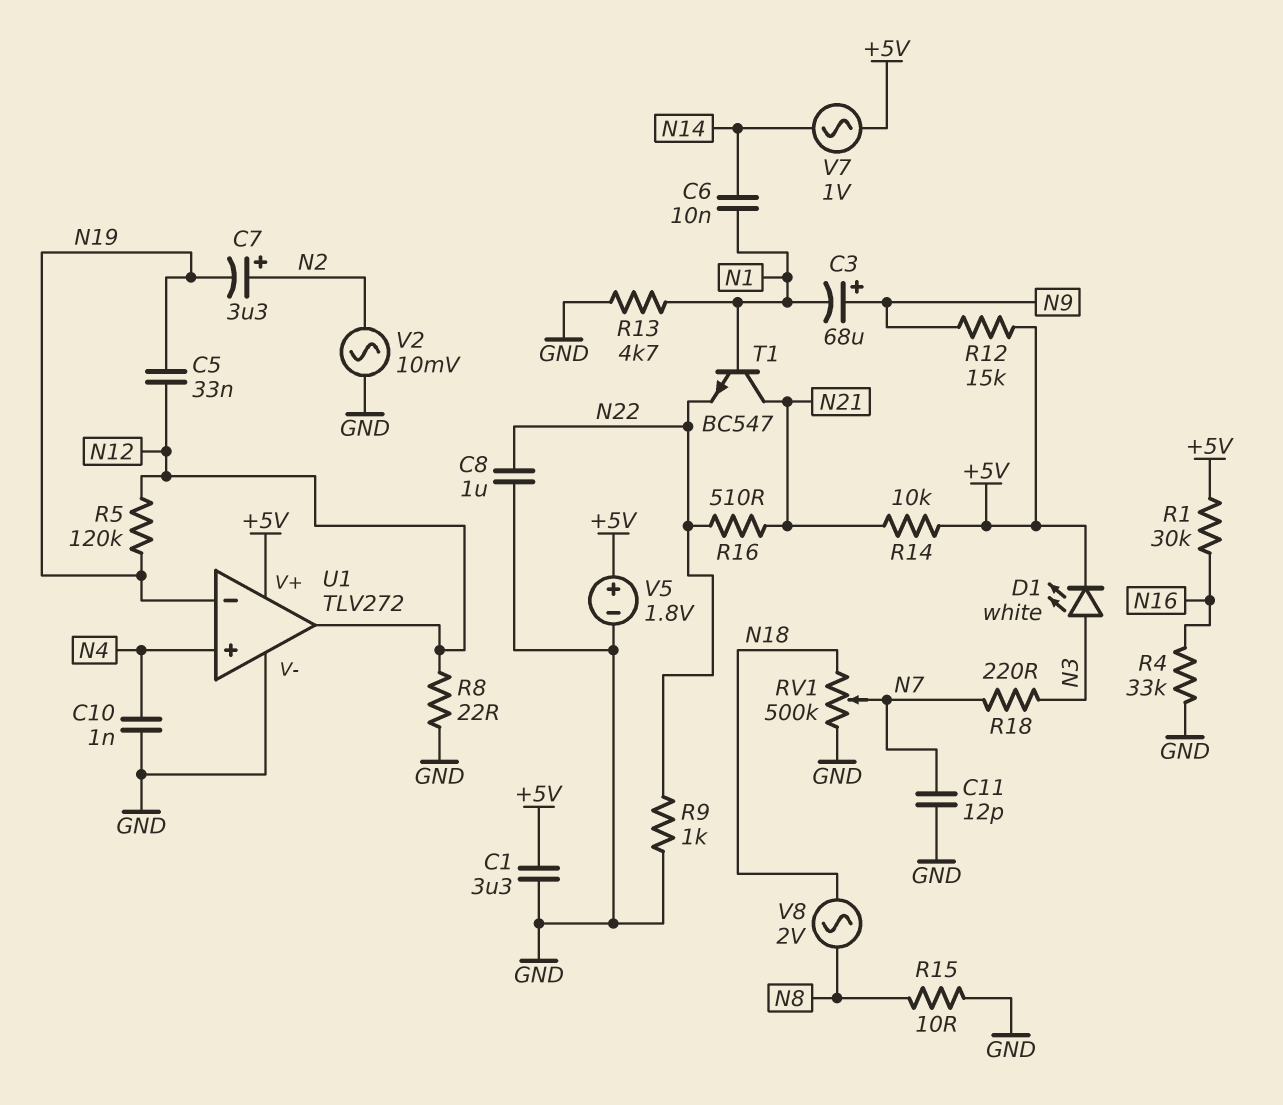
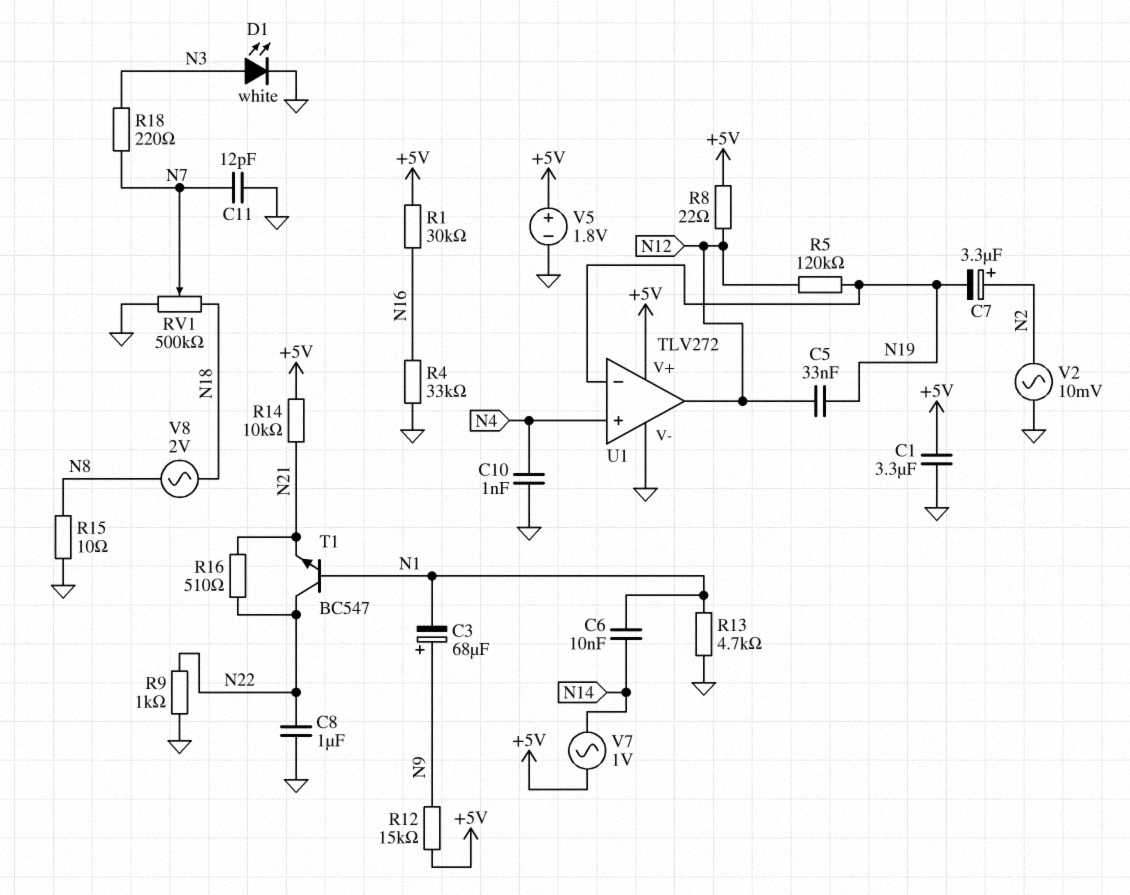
D1: LED white (A N3, K +5V) -> LED white (A N3, K GND)
R8: 22 (GND, N12) -> 22 (+5V, N12)
T1: NPN BC547 (B N1, C N21, E N22) -> NPN BC547 (B N1, C N22, E N21)

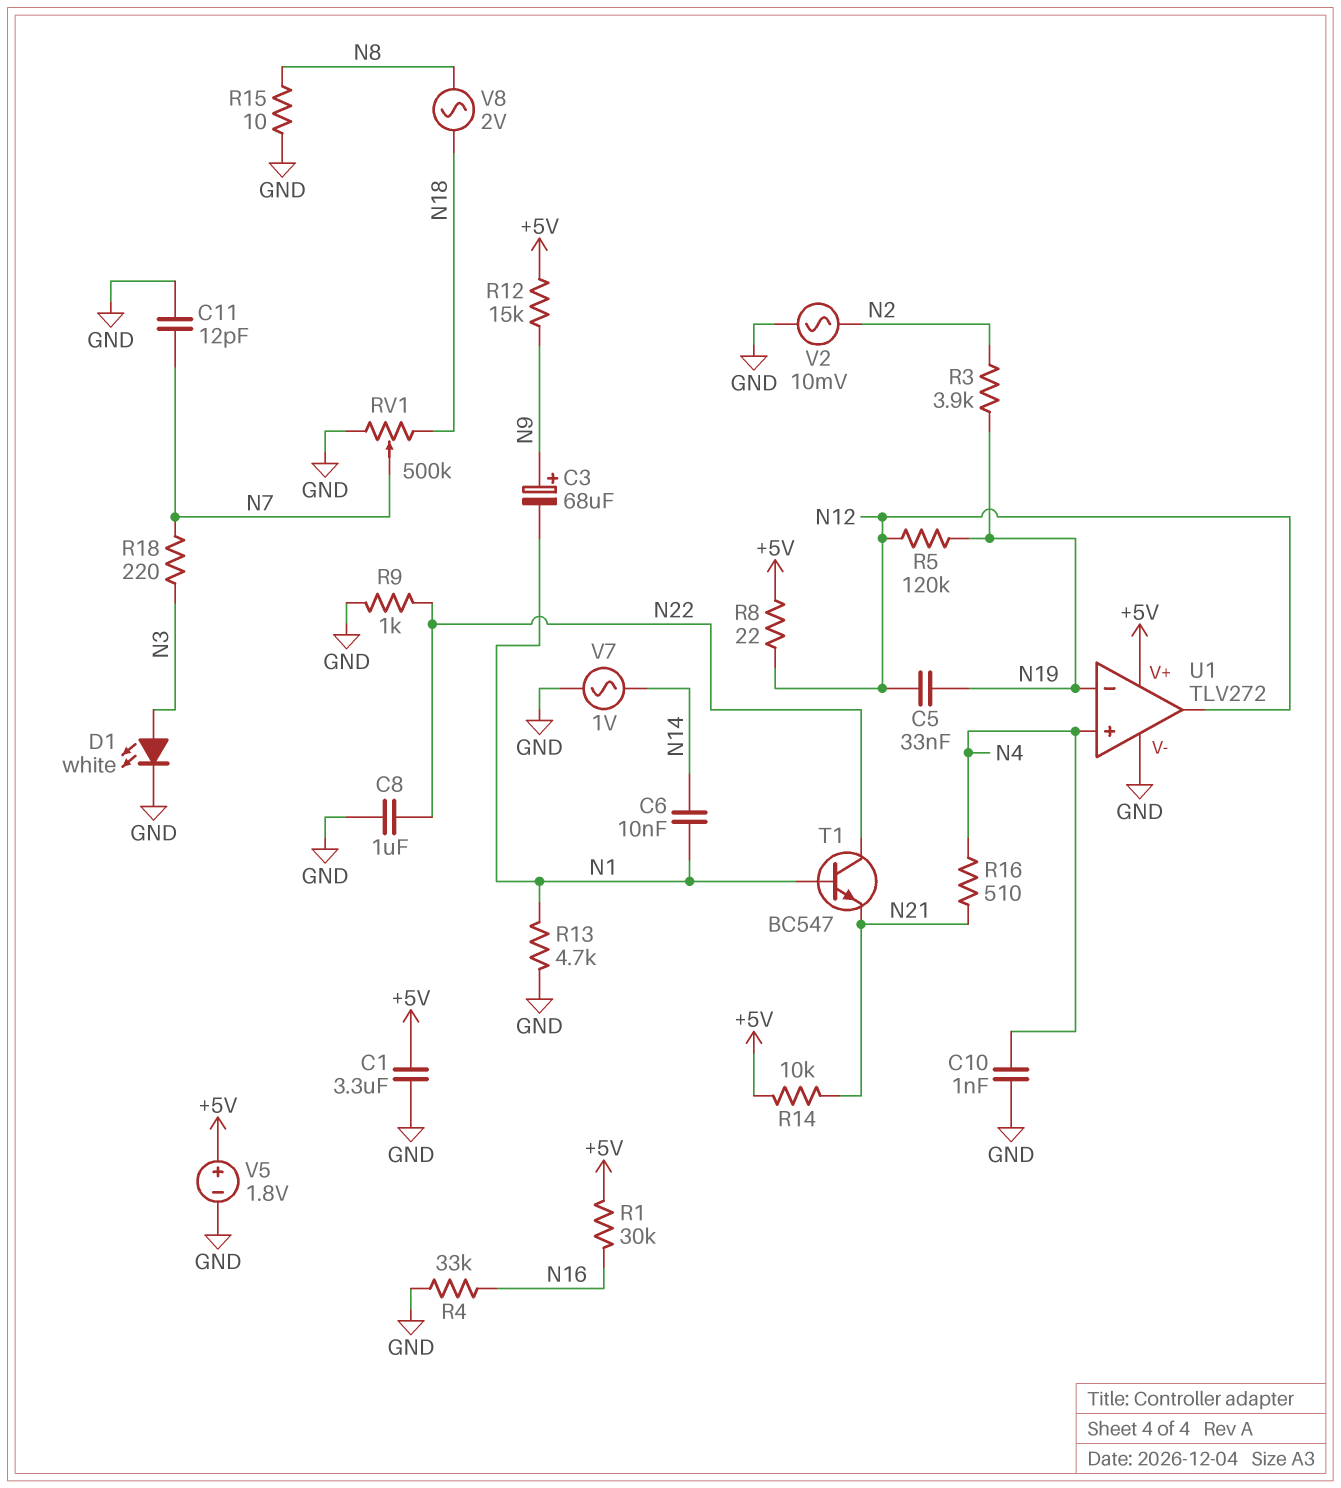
C7: 3.3uF (plus N2, minus N19) -> none
R3: none -> 3.9k (N2, N19)
R16: 510 (N21, N22) -> 510 (N4, N21)
V7: AC 1V (+5V, N14) -> AC 1V (GND, N14)

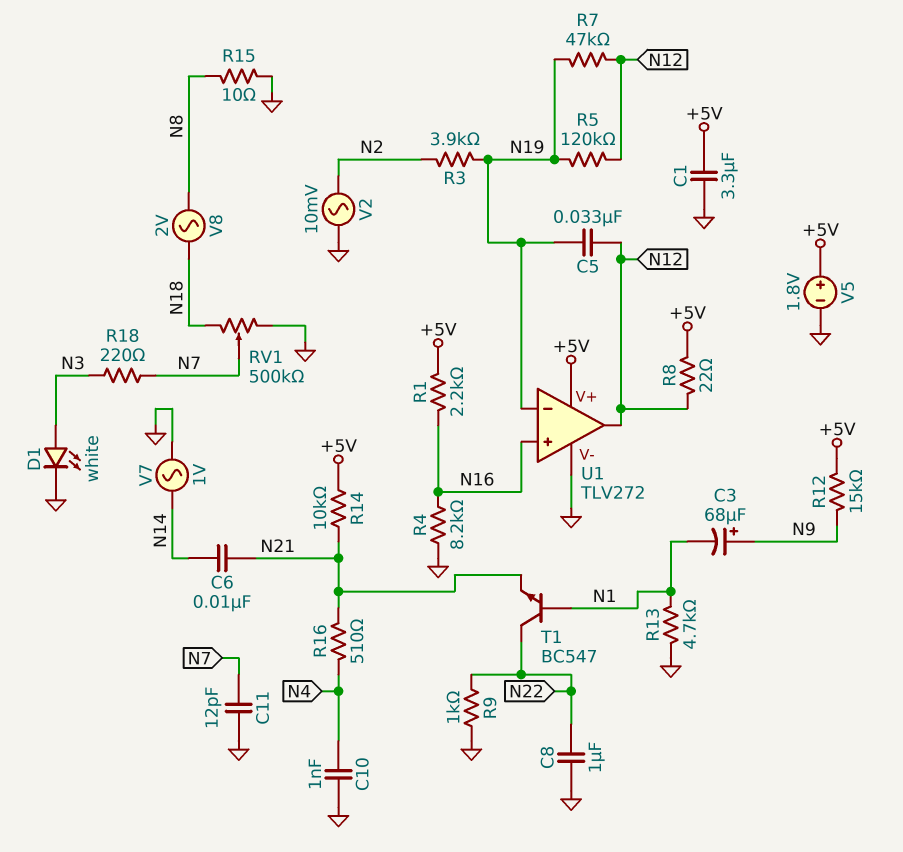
C6: 10nF (N1, N14) -> 10nF (N14, N21)
R1: 30k (+5V, N16) -> 2.2k (+5V, N16)
R4: 33k (GND, N16) -> 8.2k (GND, N16)
R7: none -> 47k (N12, N19)
U1 pin in+: N4 -> N16

